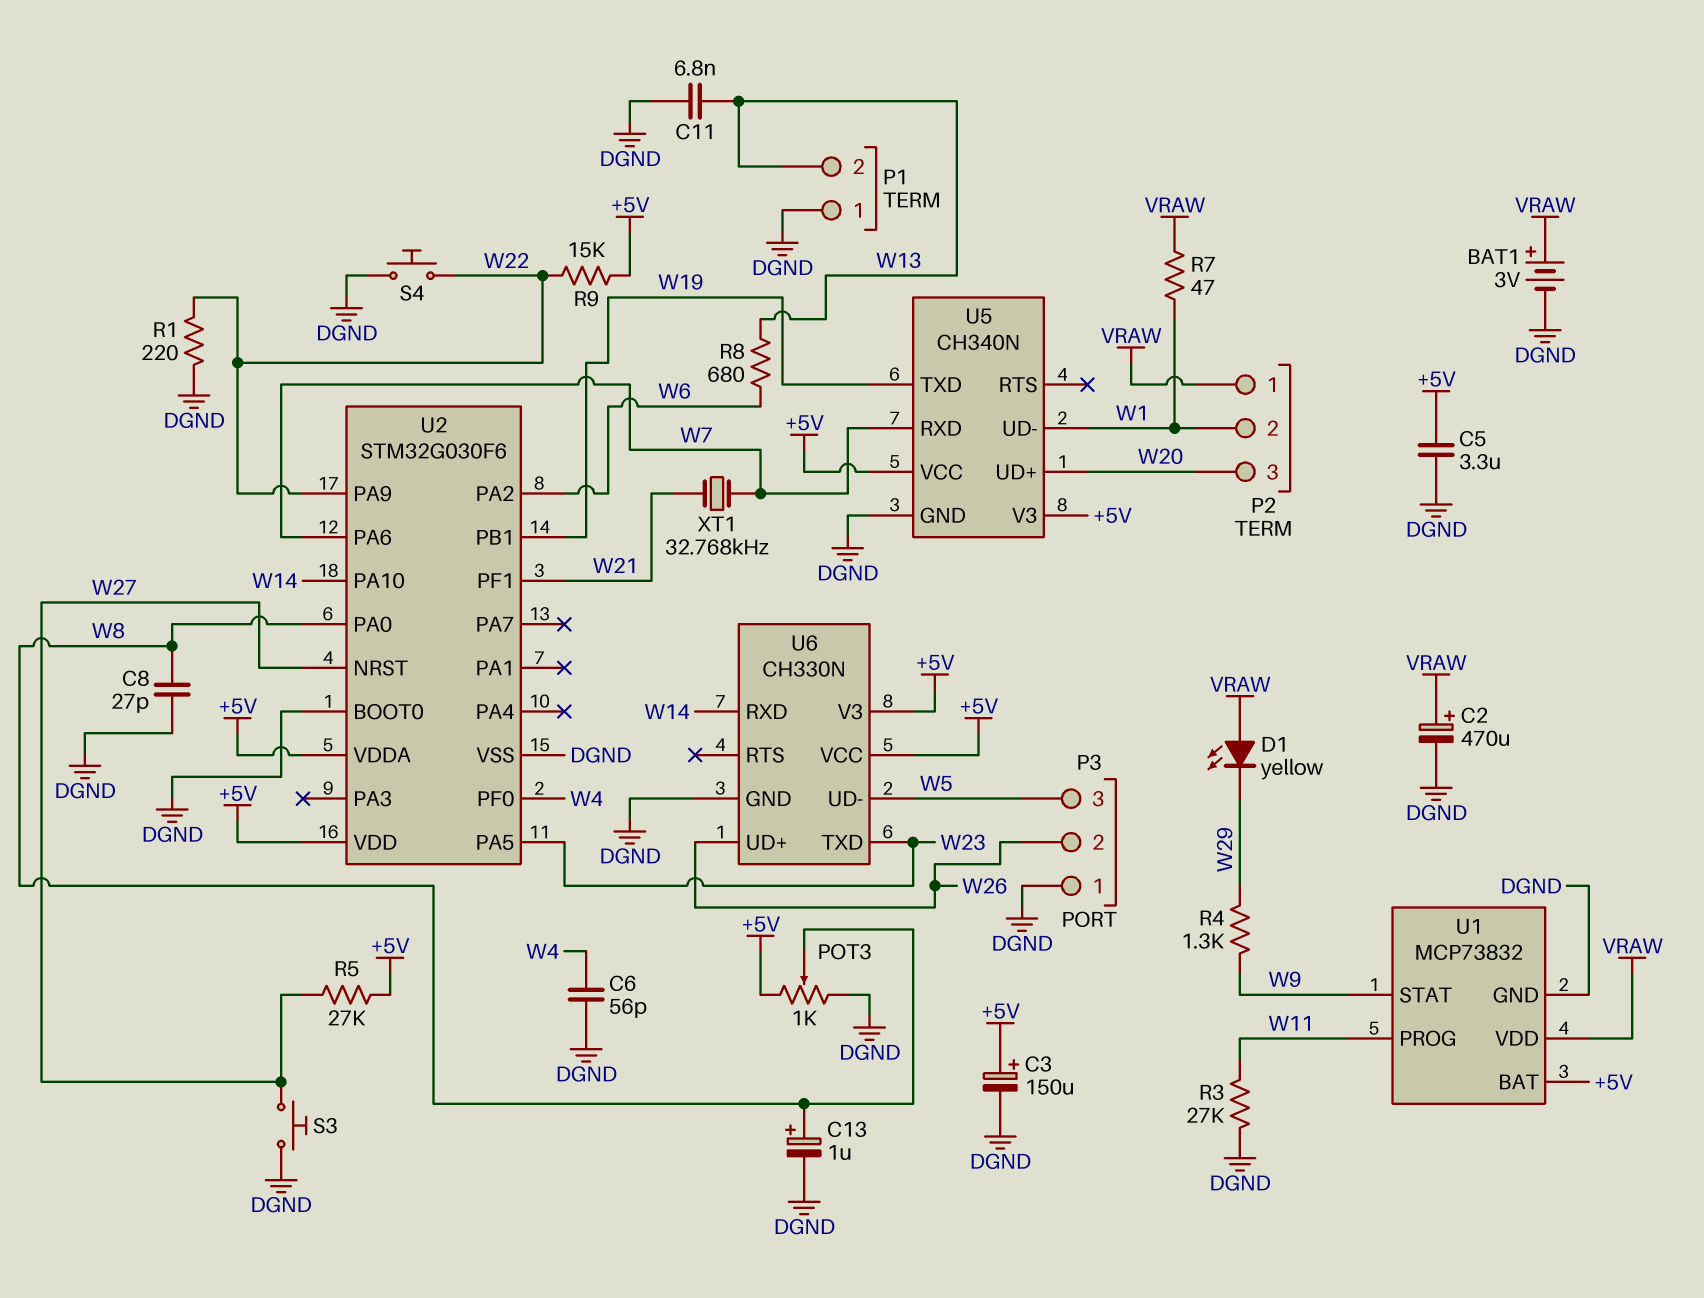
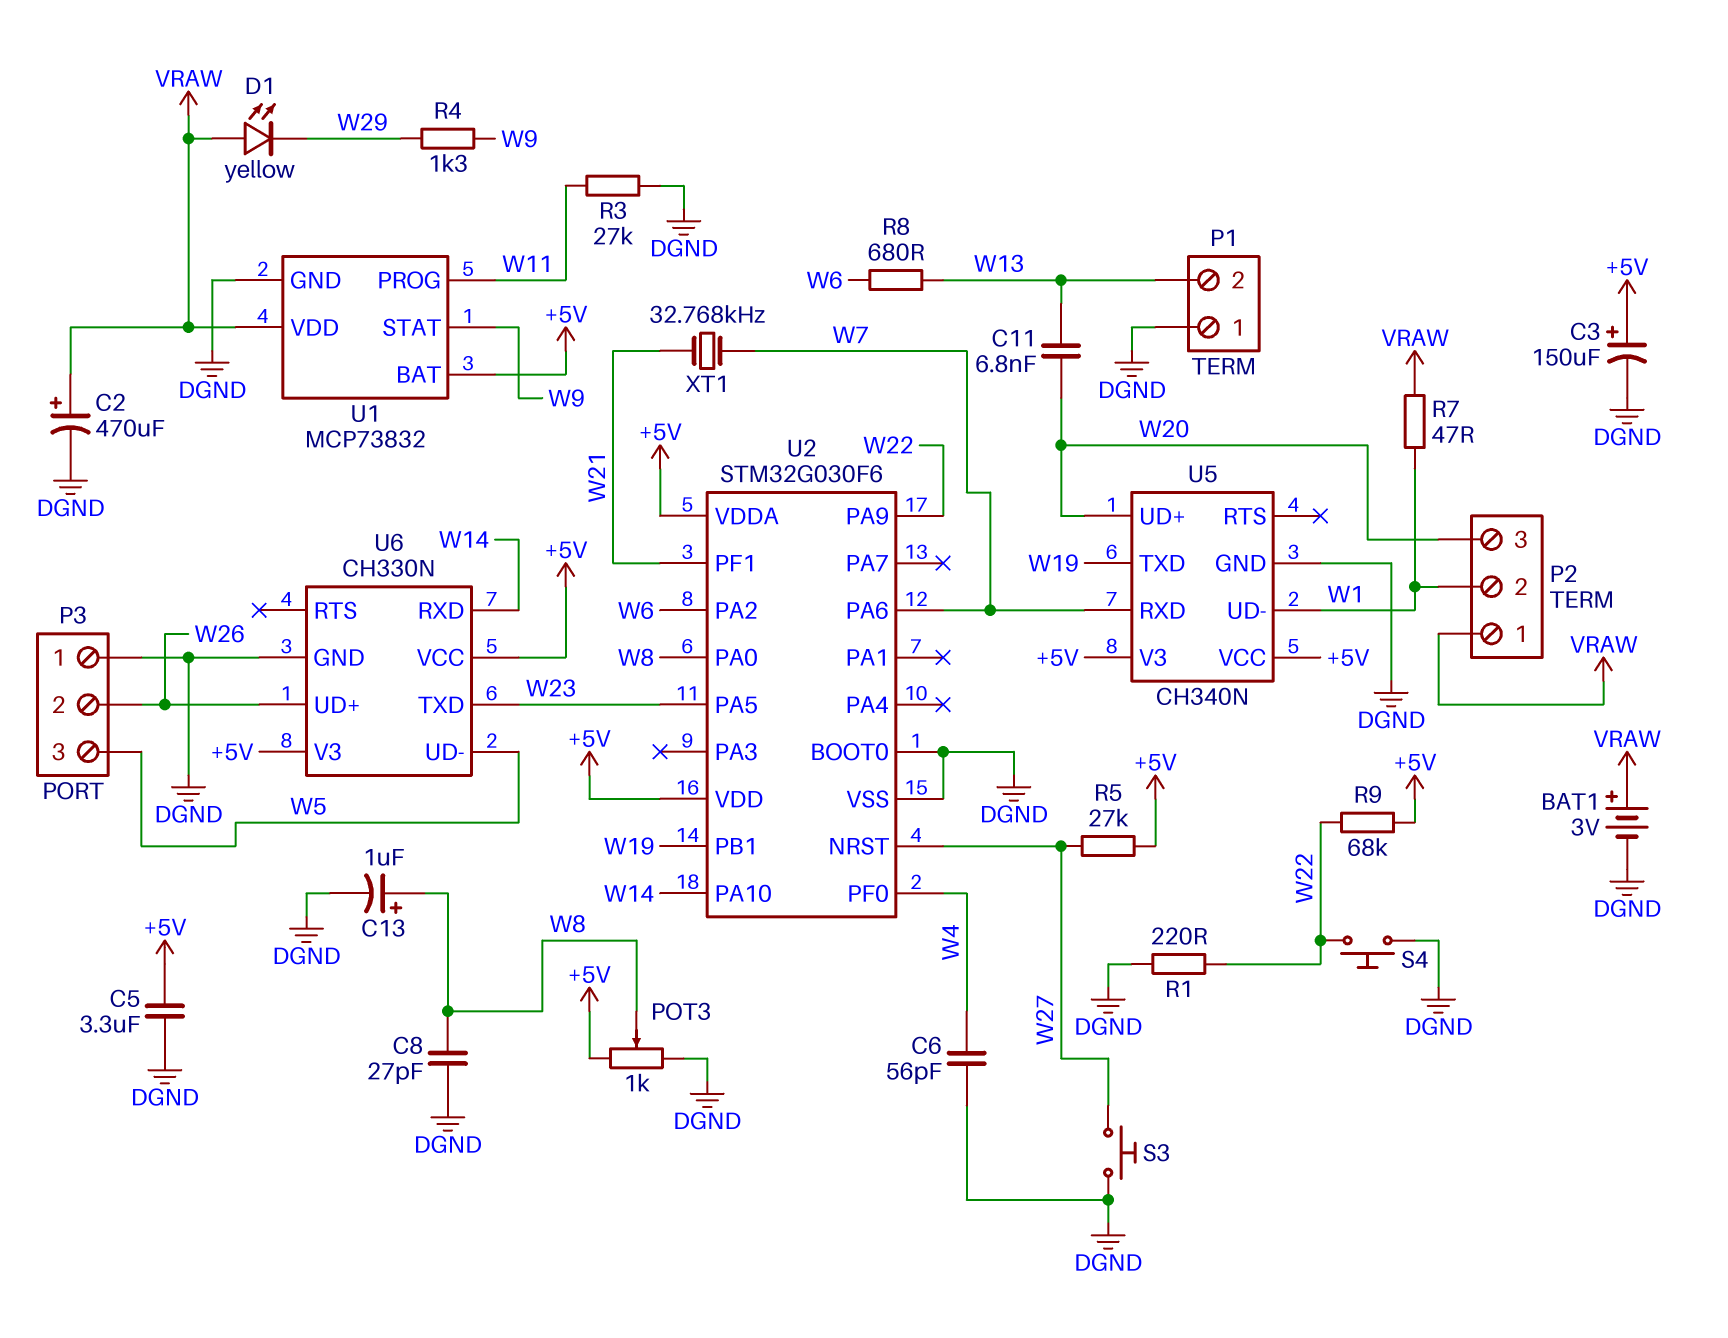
C11: 6.8nF (DGND, W13) -> 6.8nF (W13, W20)
R9: 15k (+5V, W22) -> 68k (+5V, W22)

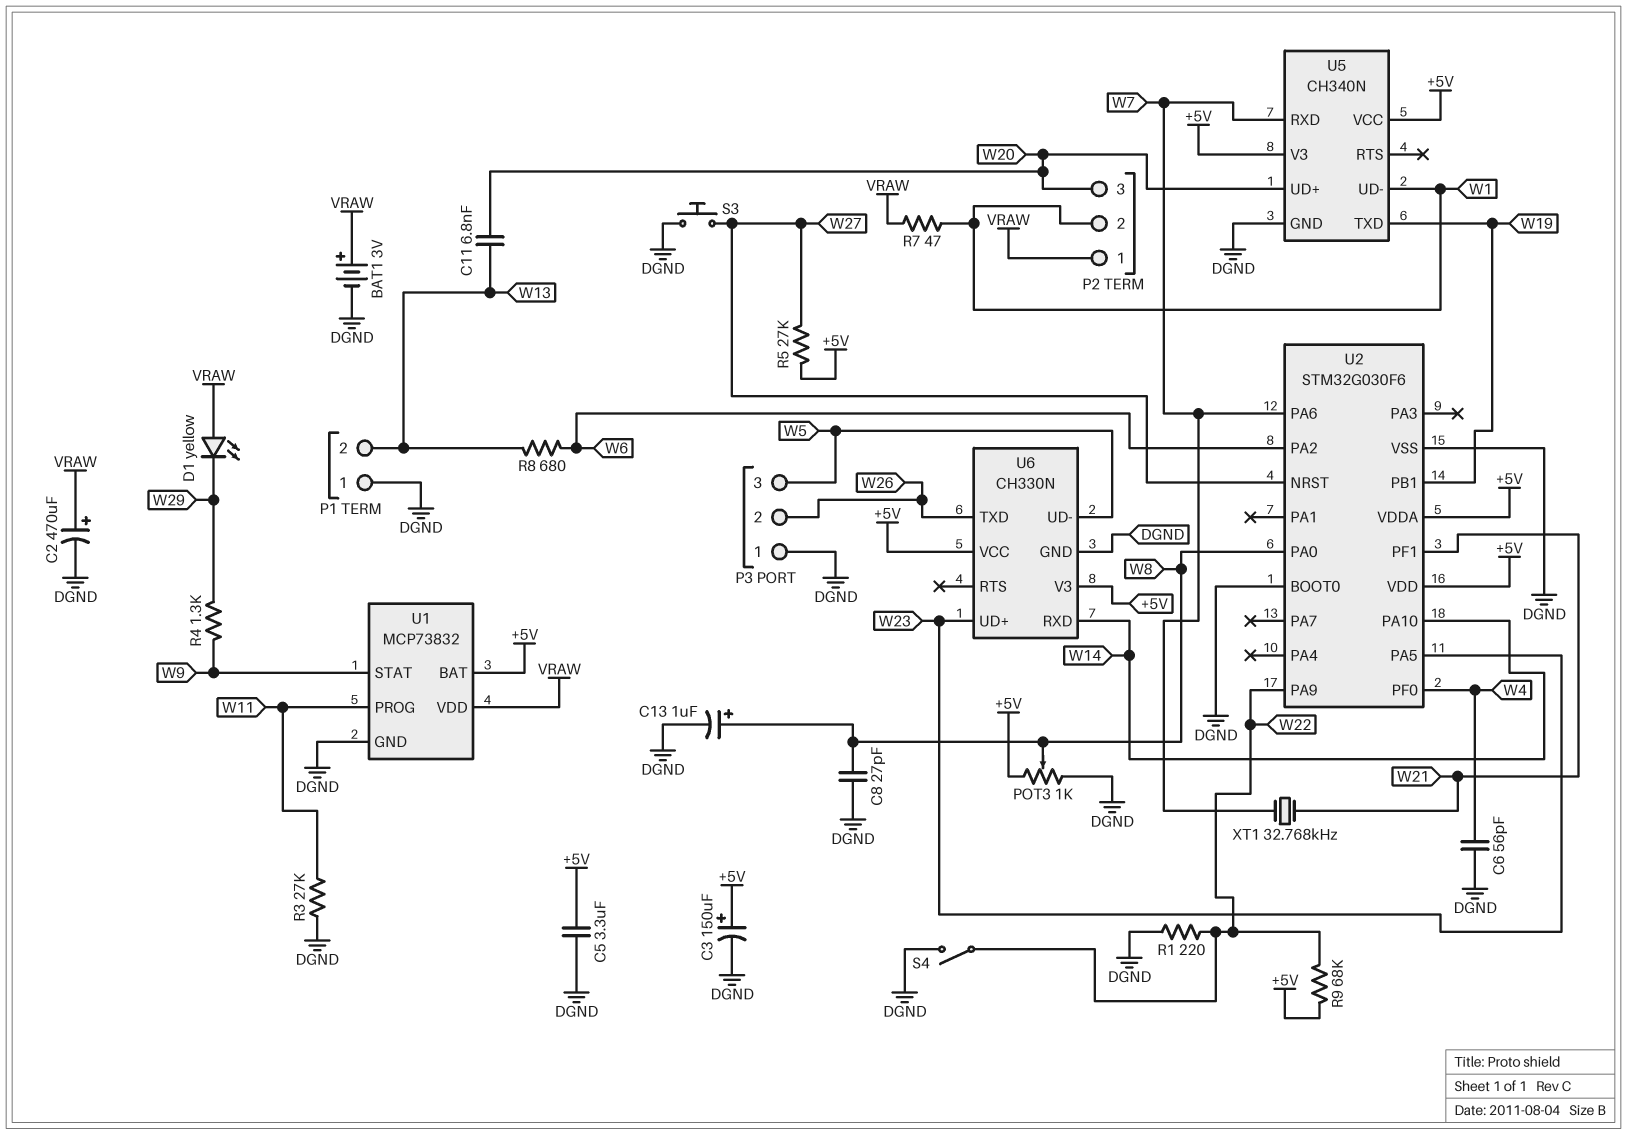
S4: button (DGND, W22) -> switch (DGND, W22)
U6 pin TXD: W23 -> W26
U6 pin UD+: W26 -> W23

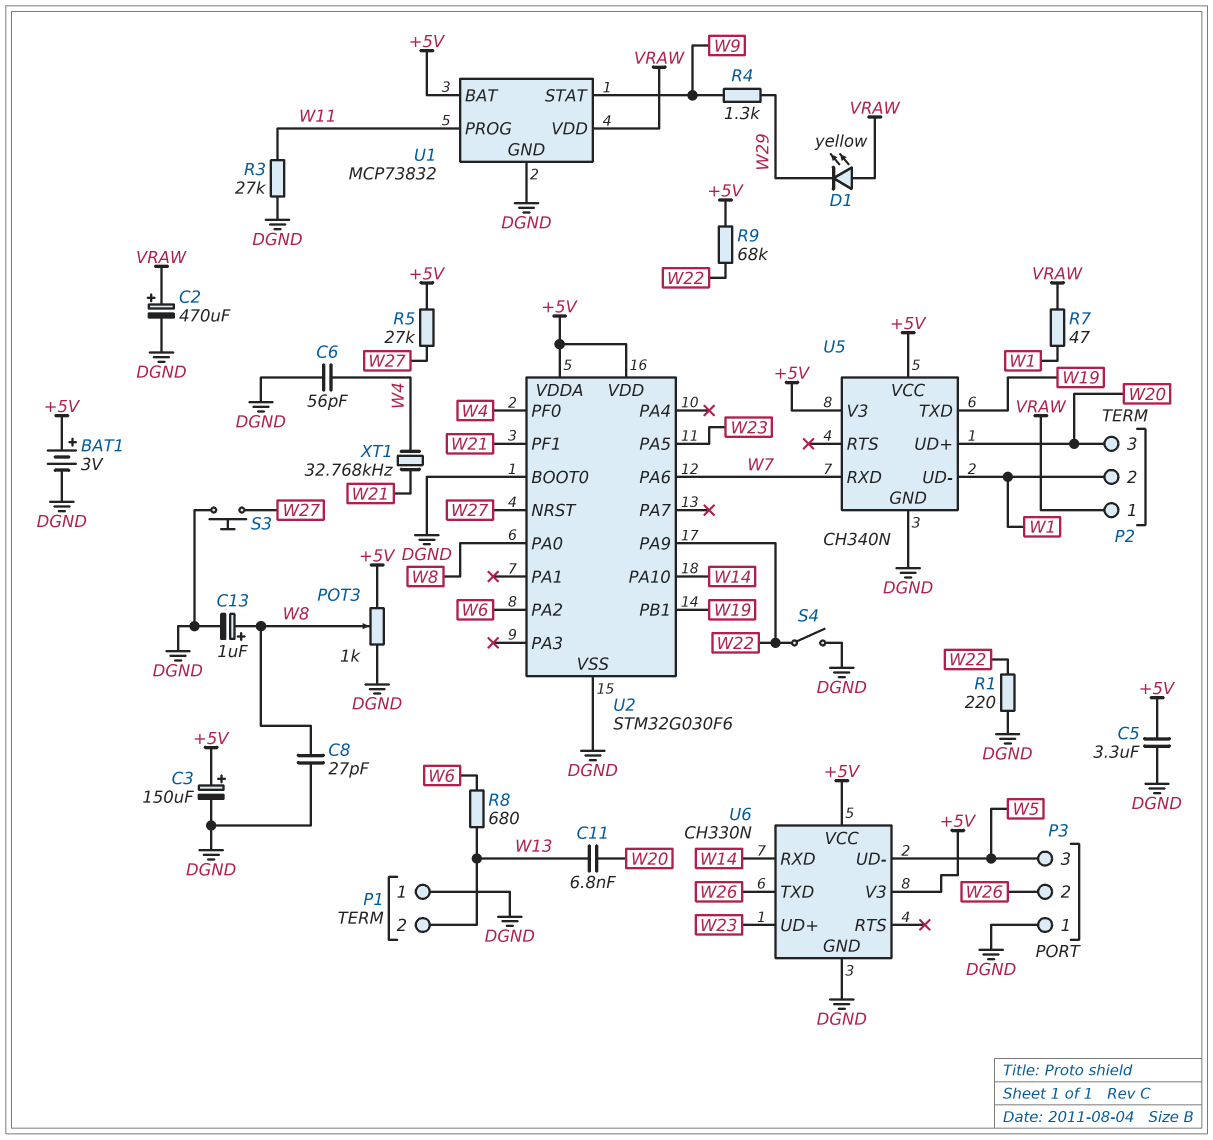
BAT1: 3V (plus VRAW, minus DGND) -> 3V (plus +5V, minus DGND)
XT1: 32.768kHz (W7, W21) -> 32.768kHz (W4, W21)

